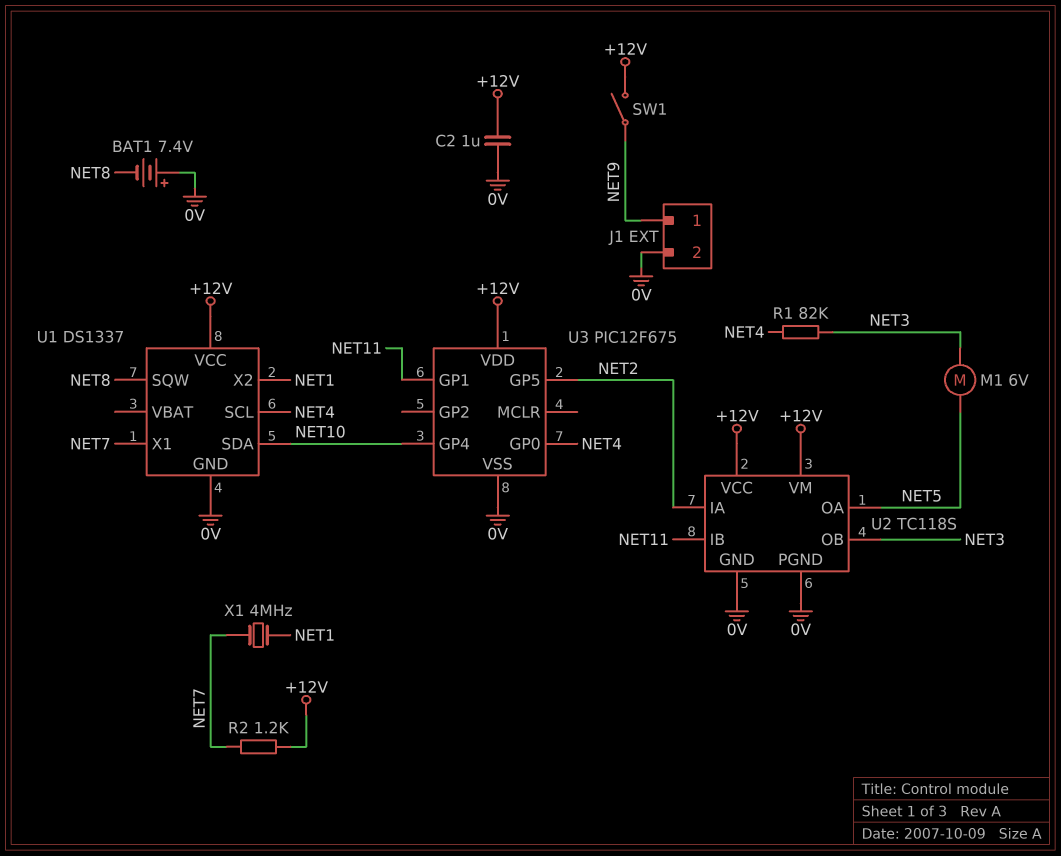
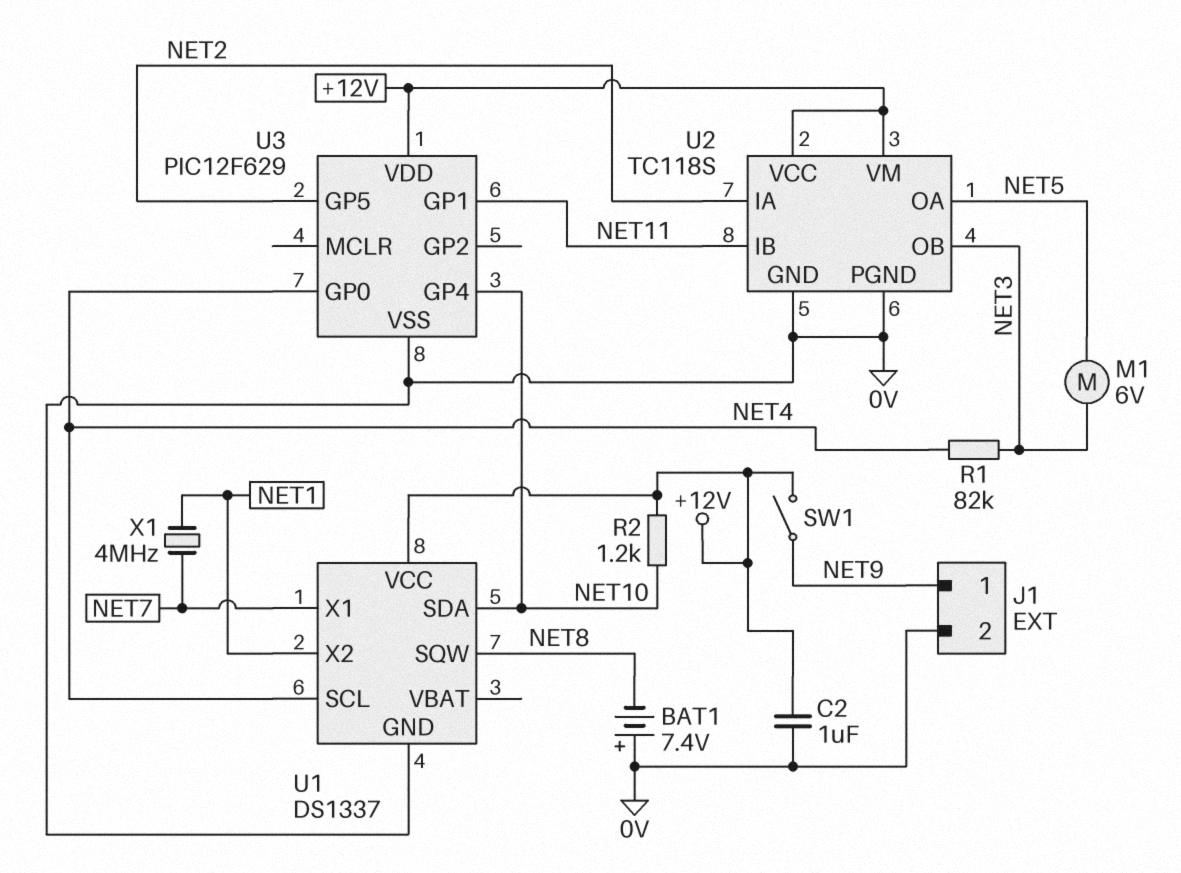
R2: 1.2k (+12V, NET7) -> 1.2k (+12V, NET10)
U3: PIC12F675 -> PIC12F629

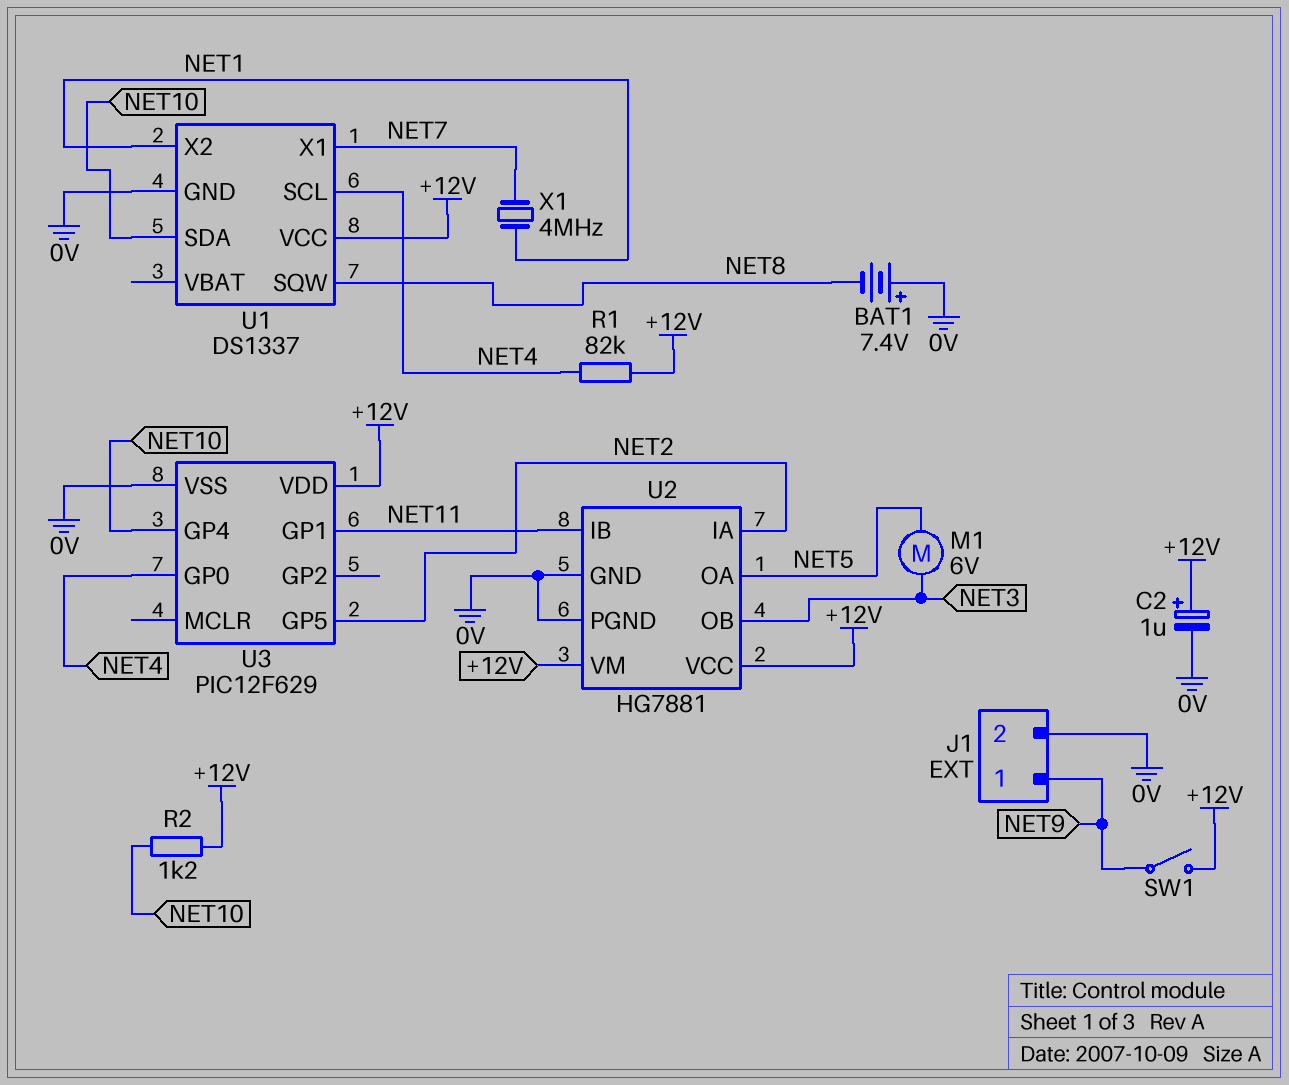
C2: 1uF (+12V, 0V) -> 1uF (plus +12V, minus 0V)
R1: 82k (NET3, NET4) -> 82k (+12V, NET4)
U2: TC118S -> HG7881

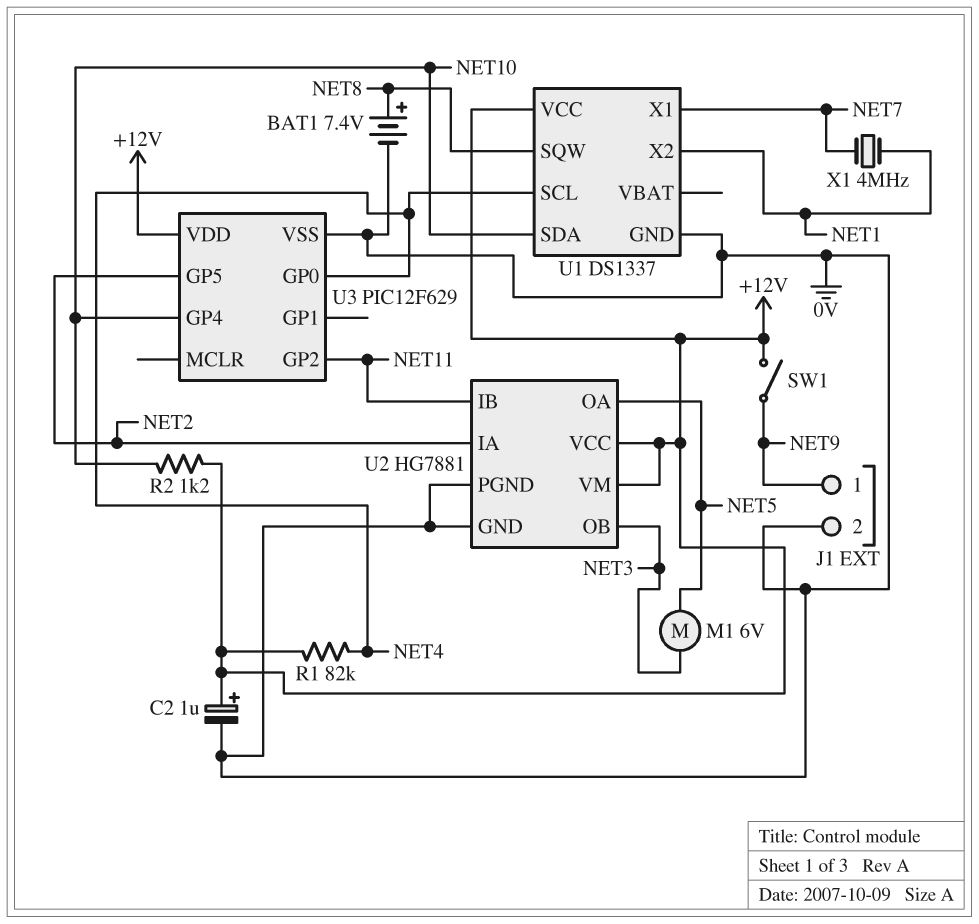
BAT1: 7.4V (plus 0V, minus NET8) -> 7.4V (plus NET8, minus 0V)
U3 pin GP1: NET11 -> none
U3 pin GP2: none -> NET11

